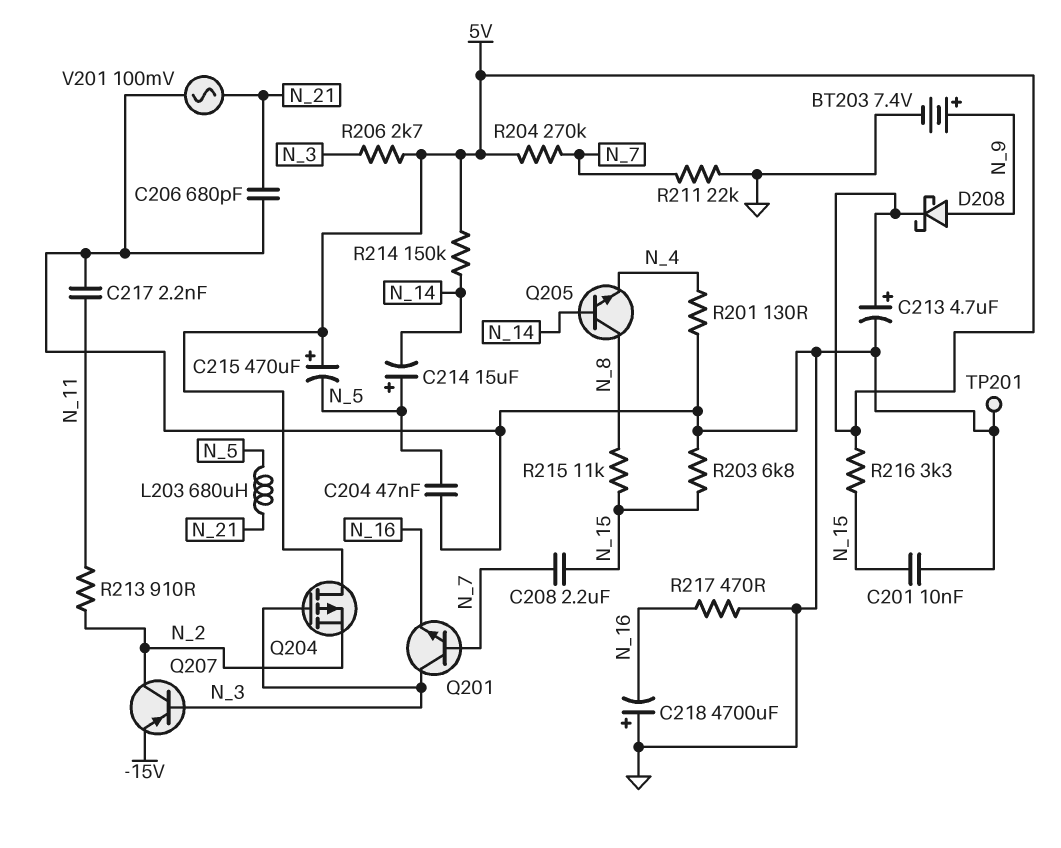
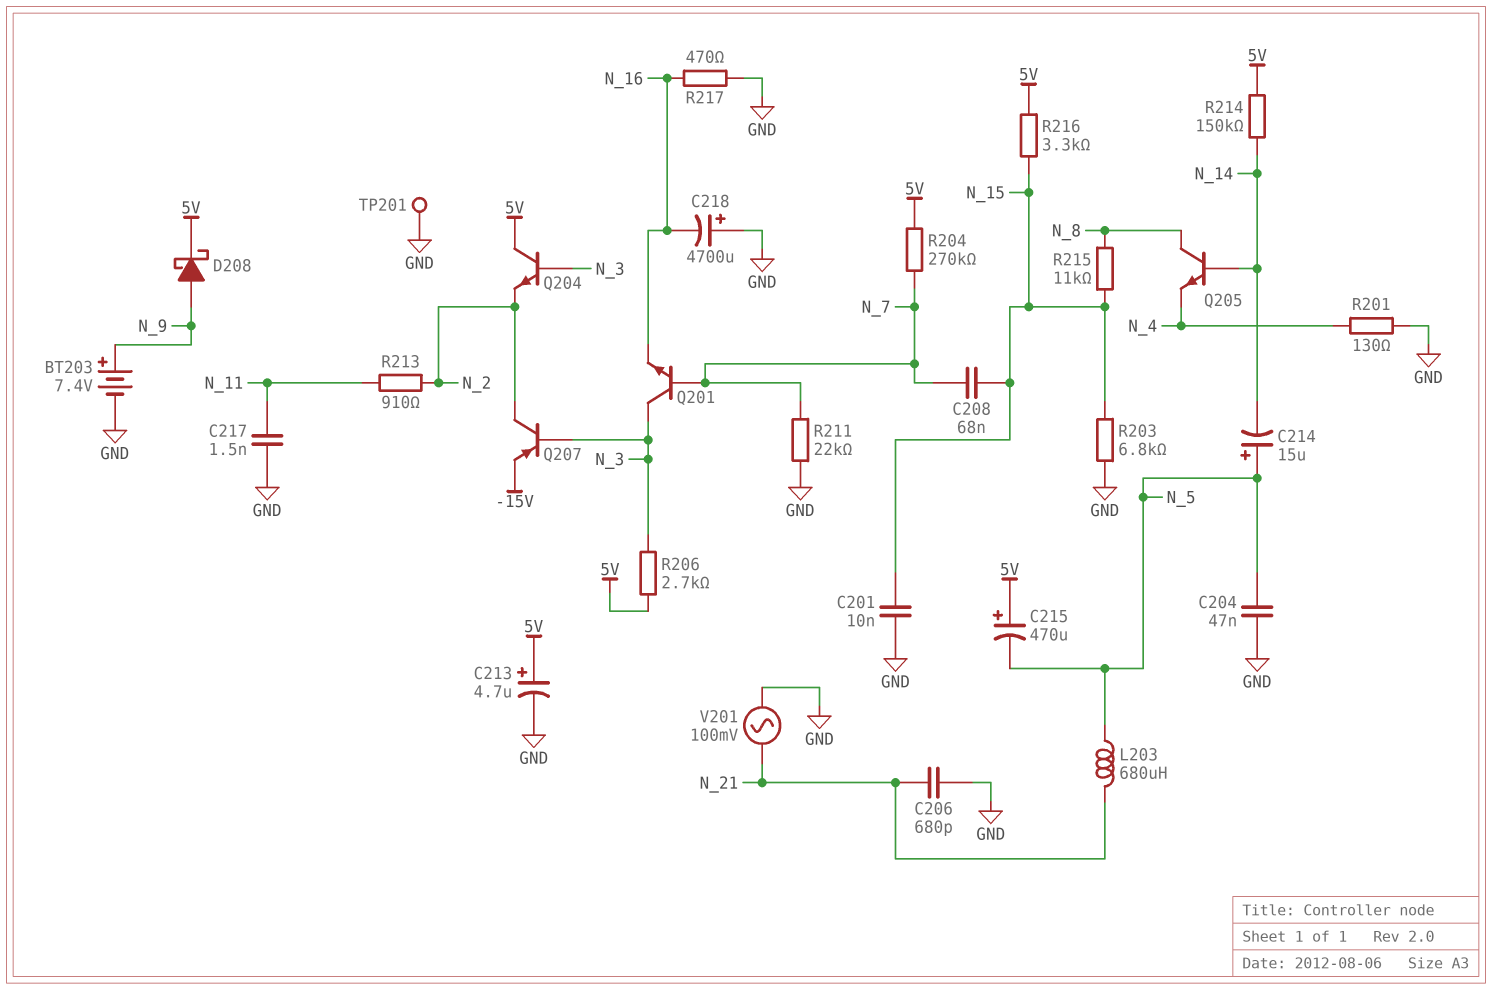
C208: 2.2uF (N_7, N_15) -> 68nF (N_7, N_15)
C217: 2.2nF (GND, N_11) -> 1.5nF (GND, N_11)
Q204: PMOS (G N_3, D 5V, S N_2) -> NPN (B N_3, C 5V, E N_2)

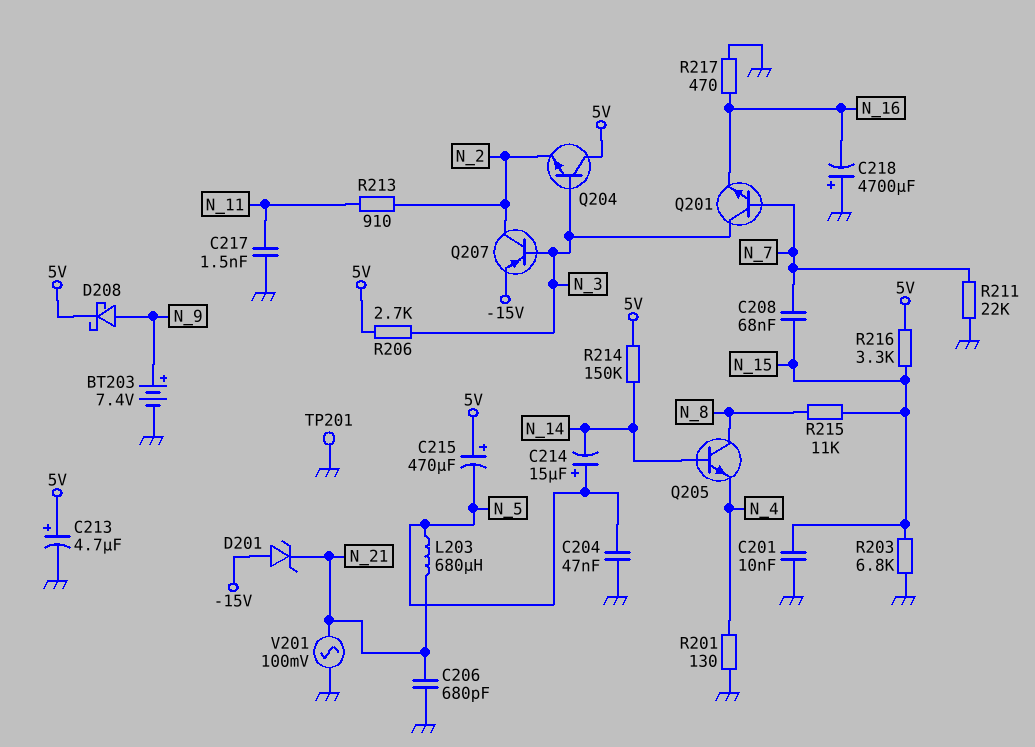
D201: none -> zener (A -15V, K N_21)
R204: 270k (5V, N_7) -> none

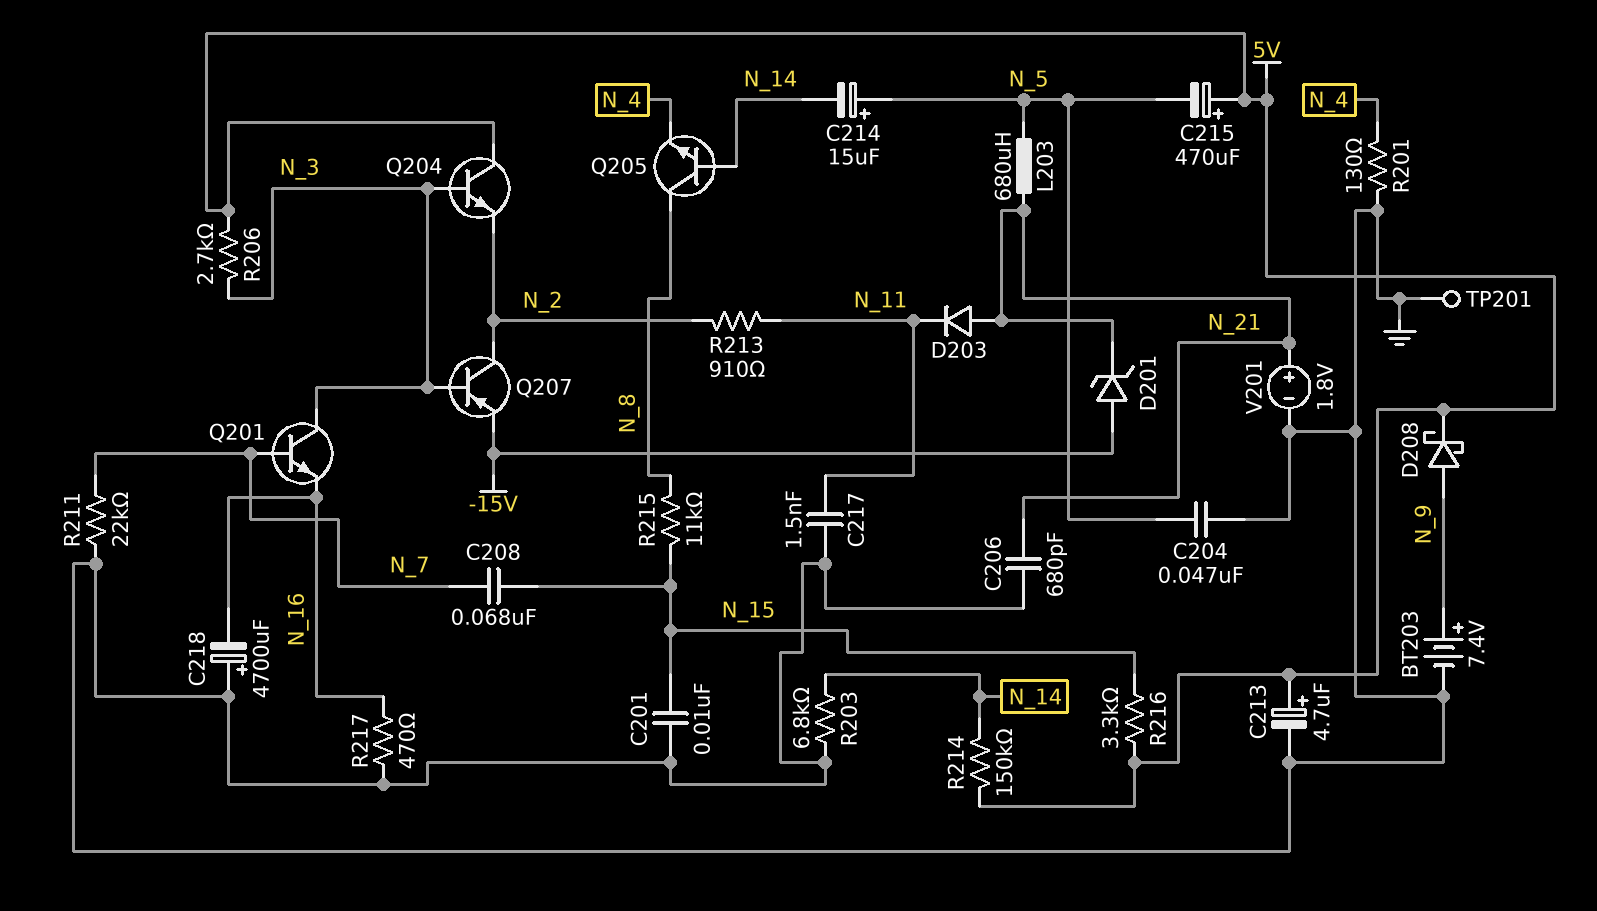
D203: none -> diode (A N_21, K N_11)
R203: 6.8k (GND, N_15) -> 6.8k (GND, N_14)
V201: AC 100mV (GND, N_21) -> 1.8V (plus N_21, minus GND)

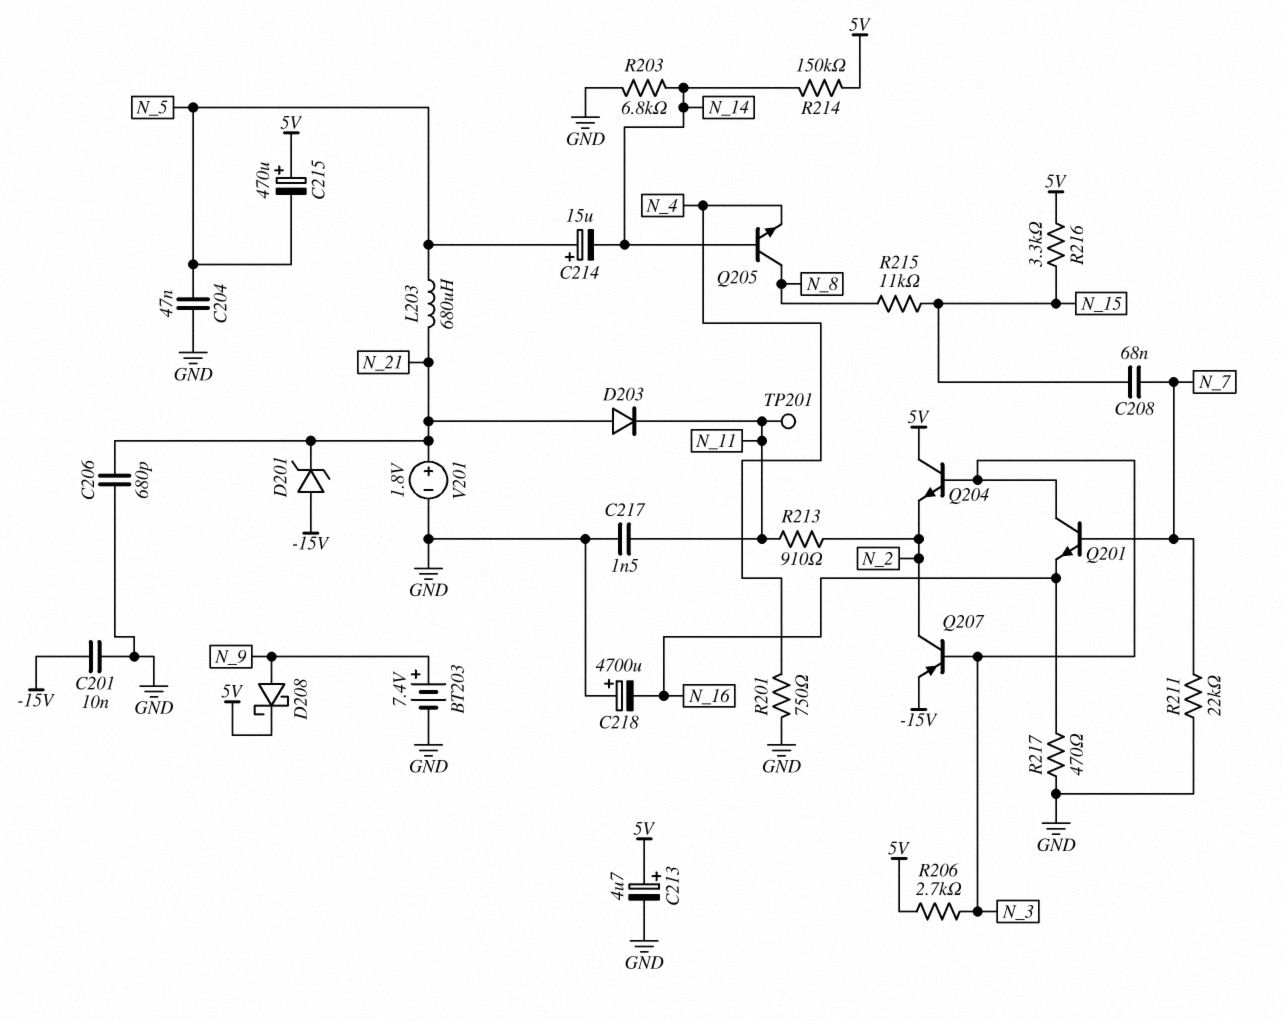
C201: 10nF (GND, N_15) -> 10nF (-15V, GND)
R201: 130 (GND, N_4) -> 750 (GND, N_4)
TP201: test point (GND) -> test point (N_11)

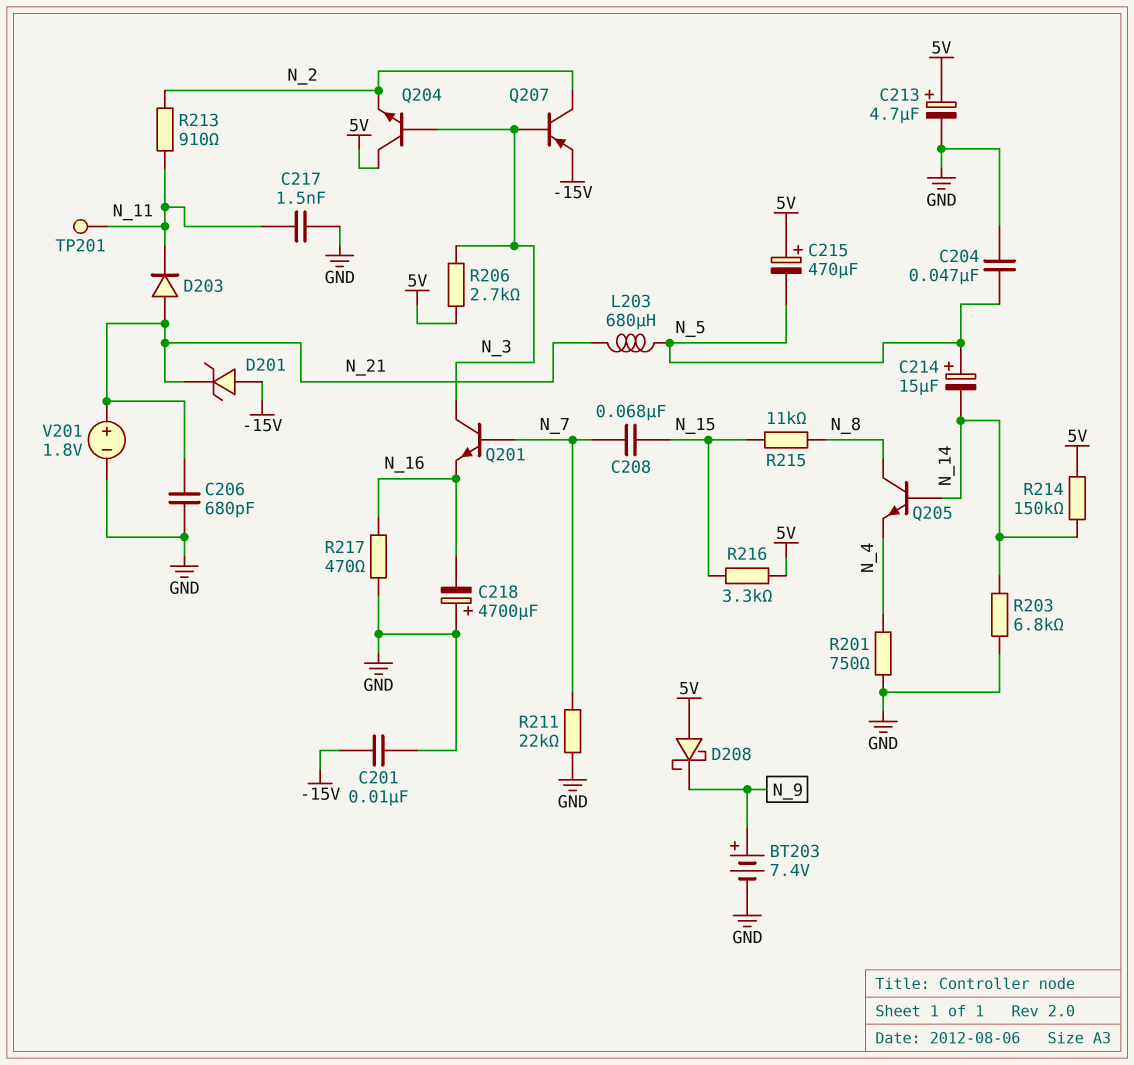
D208: schottky (A N_9, K 5V) -> schottky (A 5V, K N_9)

